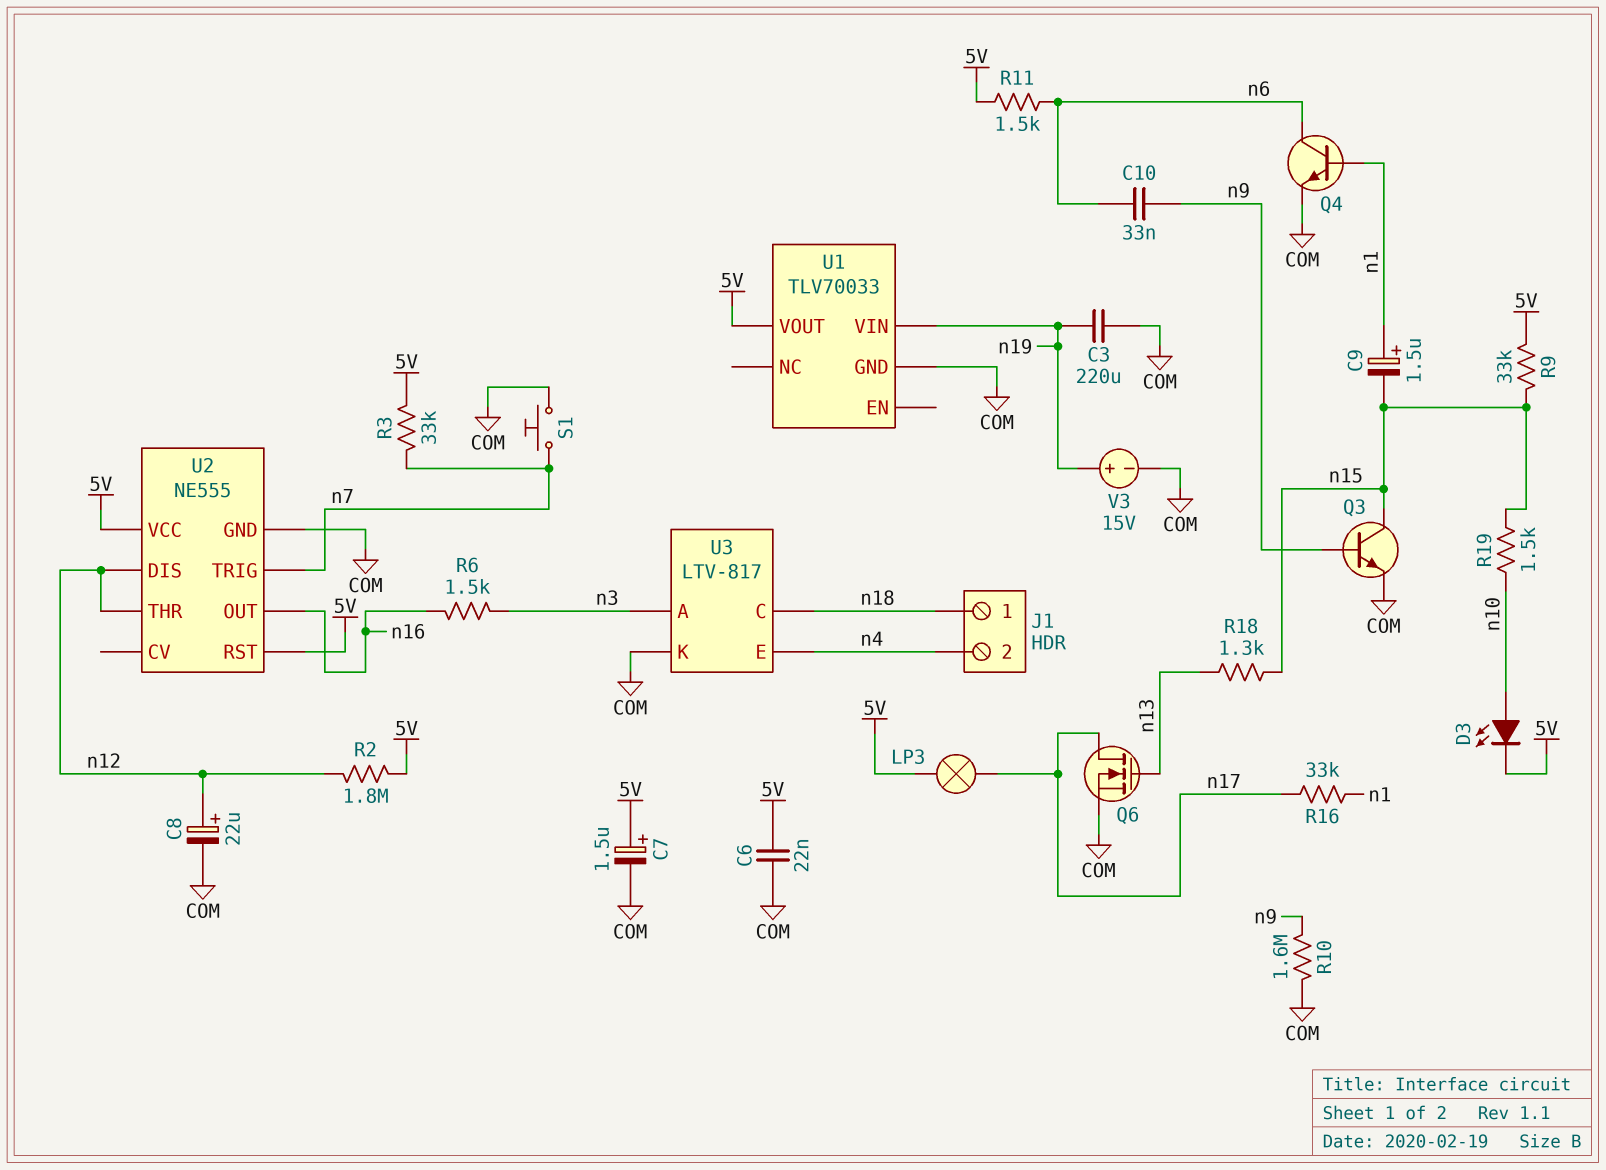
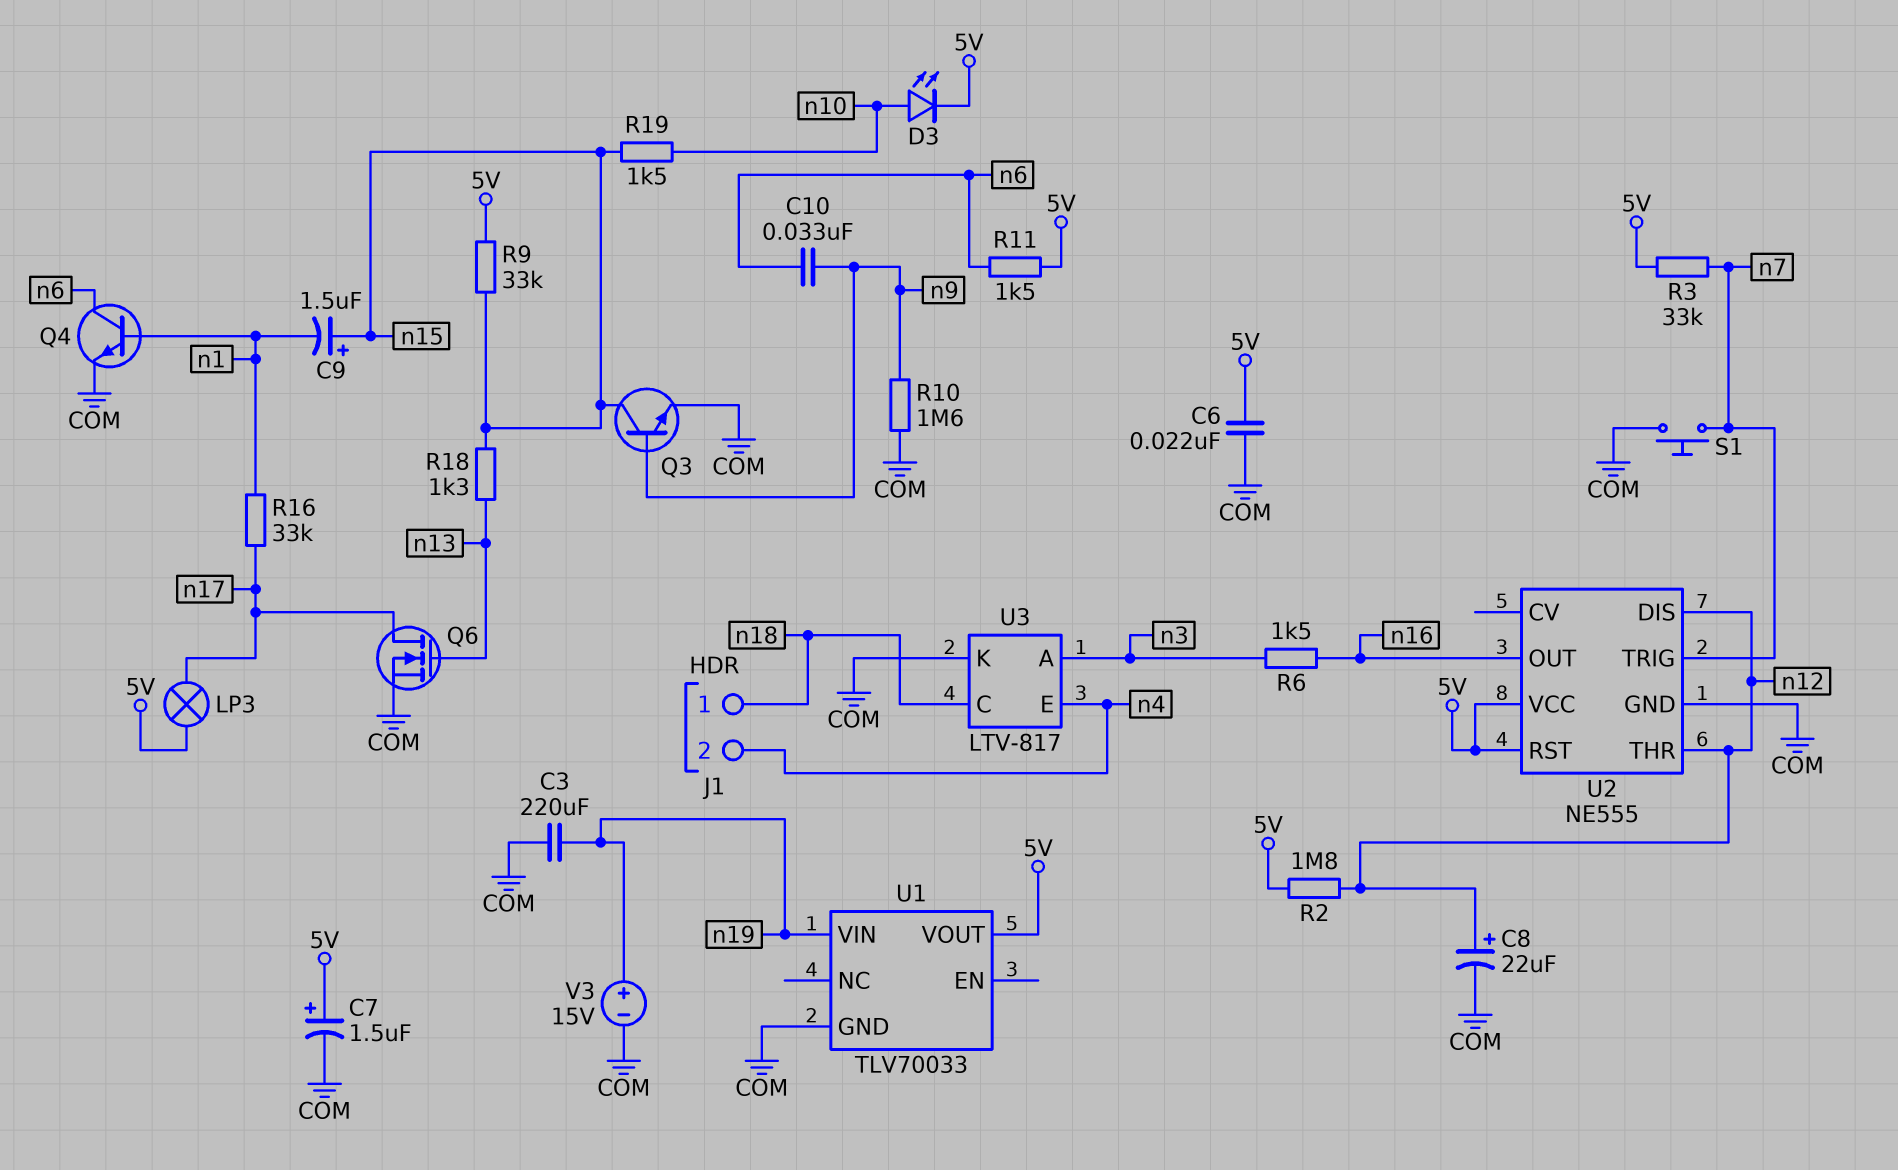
C9: 1.5uF (plus n1, minus n15) -> 1.5uF (plus n15, minus n1)

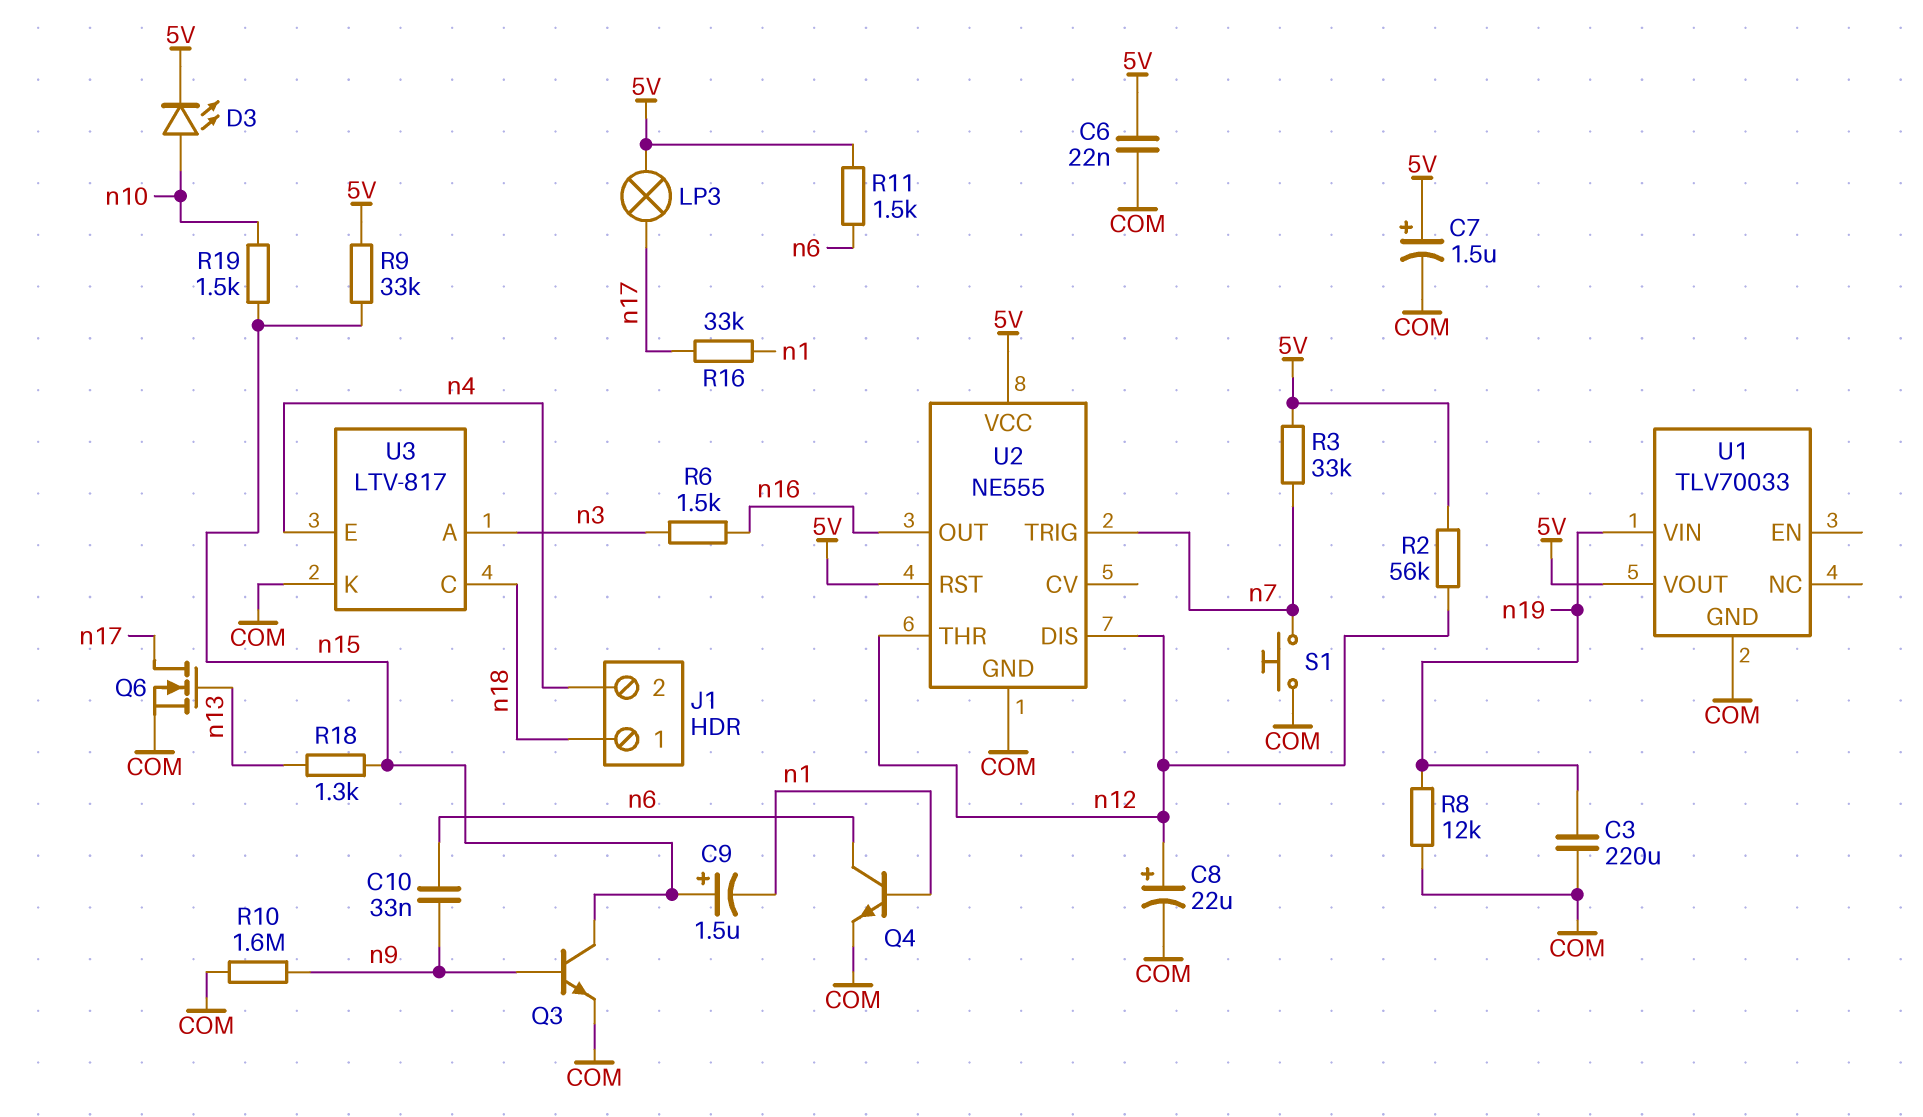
R2: 1.8M (5V, n12) -> 56k (5V, n12)
R8: none -> 12k (COM, n19)
V3: 15V (plus n19, minus COM) -> none

